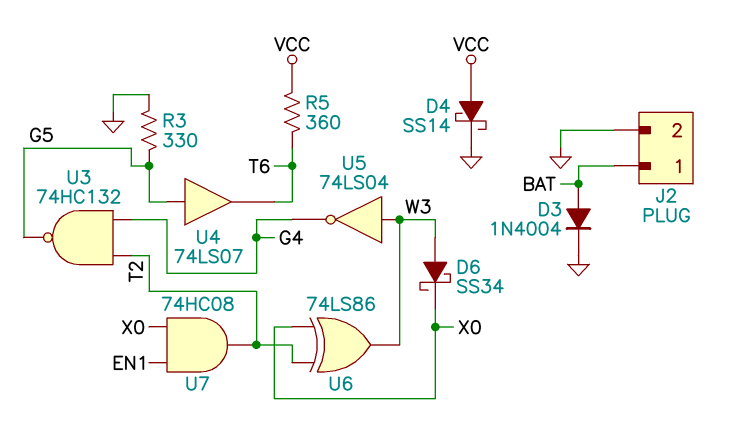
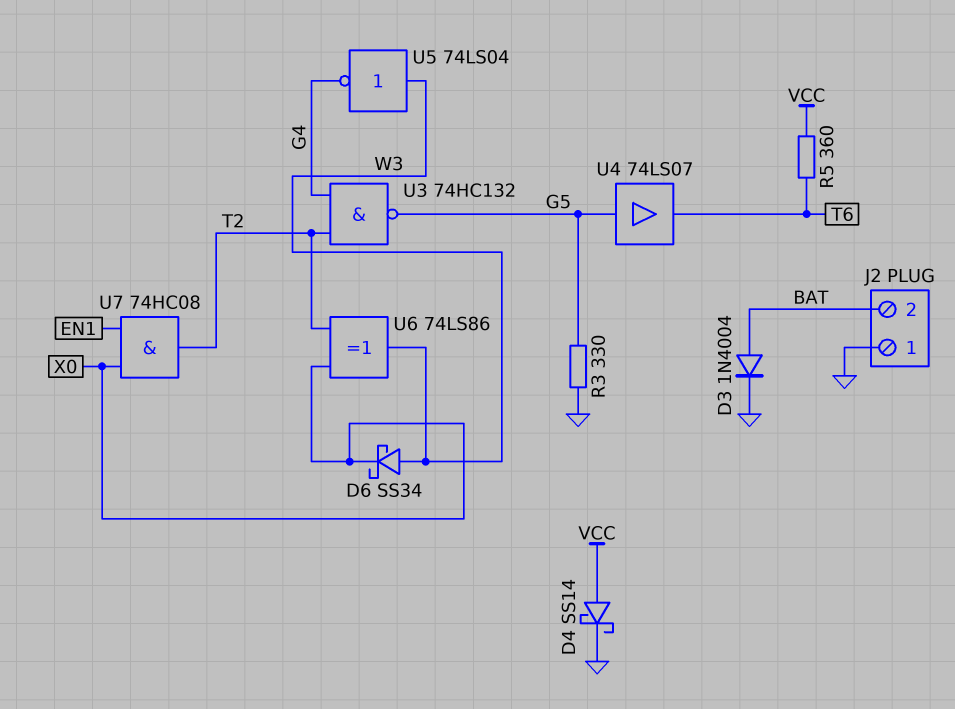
J2 pin 1: BAT -> GND
J2 pin 2: GND -> BAT

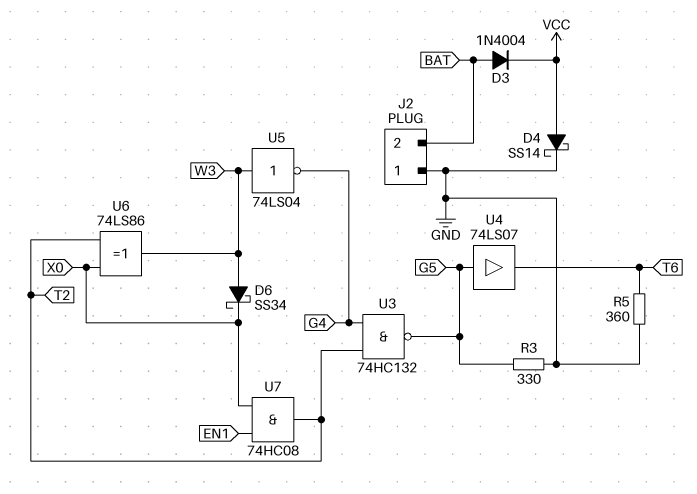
D3: diode 1N4004 (A BAT, K GND) -> diode 1N4004 (A BAT, K VCC)
R5: 360 (T6, VCC) -> 360 (GND, T6)

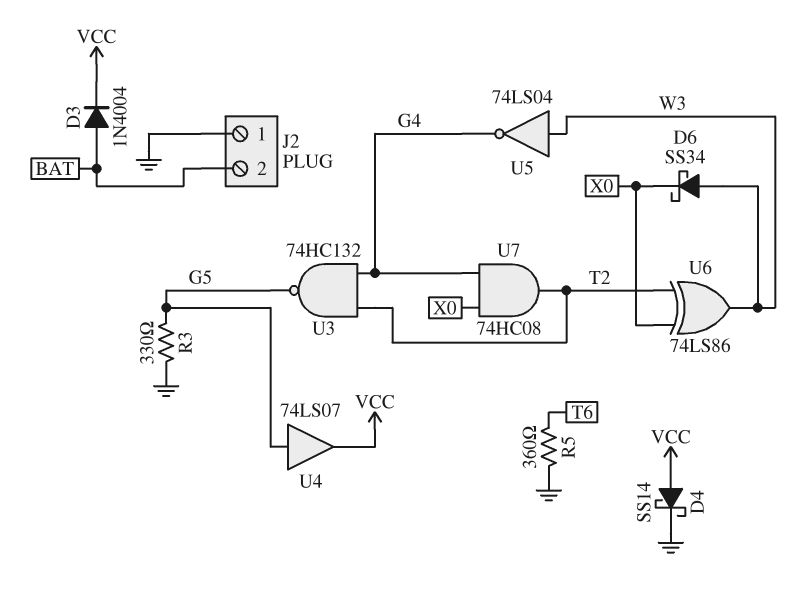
U4: buffer 74LS07 (in G5, out T6) -> buffer 74LS07 (in G5, out VCC)
U7: AND 74HC08 (in EN1, in X0, out T2) -> AND 74HC08 (in G4, in X0, out T2)

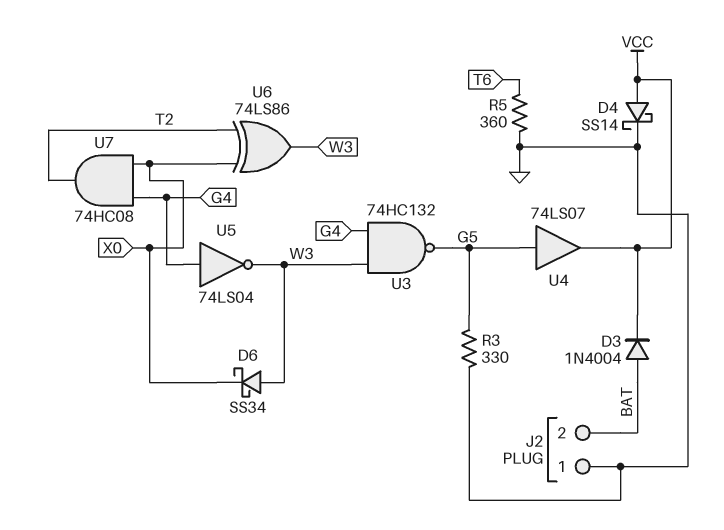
U3: NAND 74HC132 (in G4, in T2, out G5) -> NAND 74HC132 (in G4, in W3, out G5)
U5: NOT 74LS04 (in W3, out G4) -> NOT 74LS04 (in G4, out W3)

